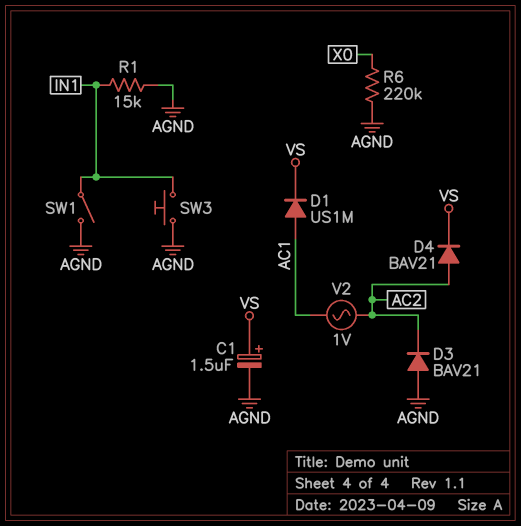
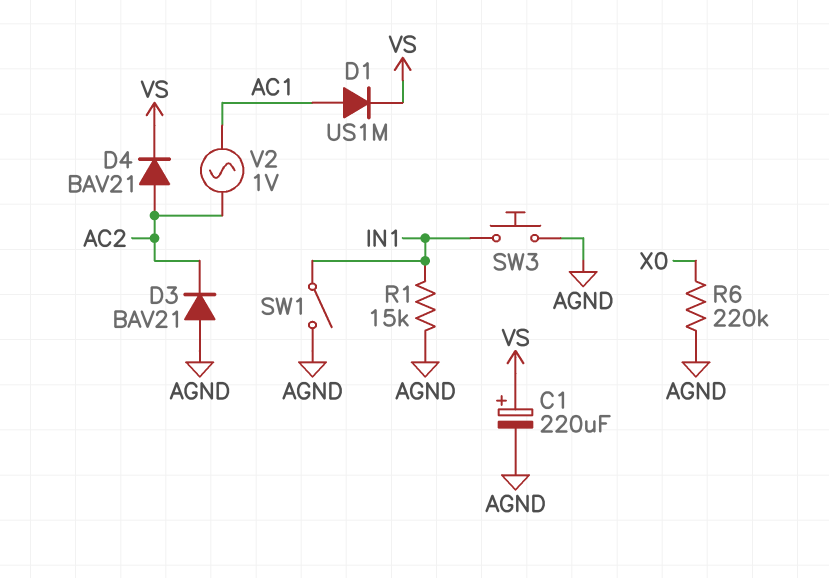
C1: 1.5uF (plus VS, minus AGND) -> 220uF (plus VS, minus AGND)

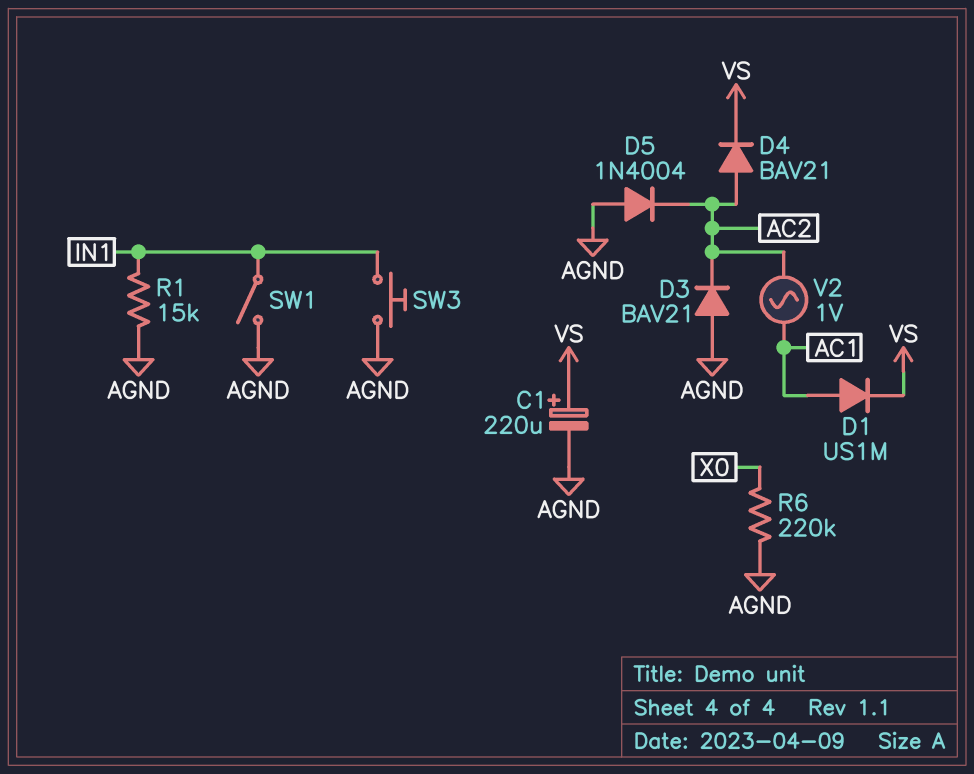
D5: none -> diode 1N4004 (A AGND, K AC2)

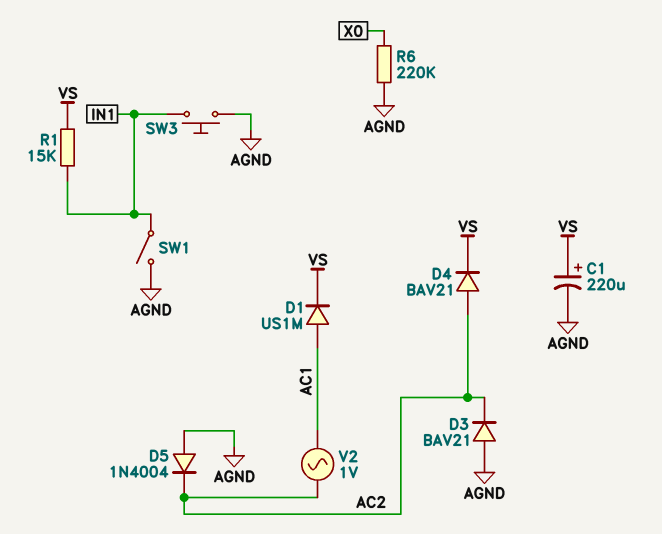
R1: 15k (AGND, IN1) -> 15k (IN1, VS)

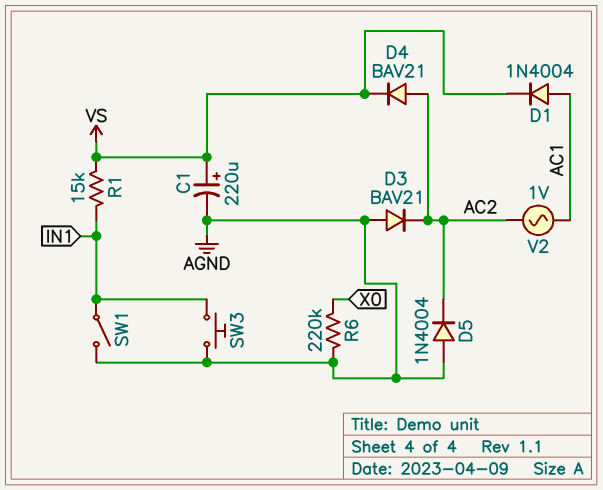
D1: diode US1M (A AC1, K VS) -> diode 1N4004 (A AC1, K VS)

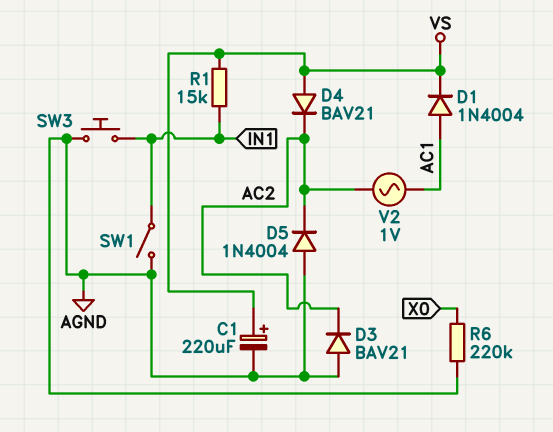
D4: diode BAV21 (A AC2, K VS) -> diode BAV21 (A VS, K AC2)

